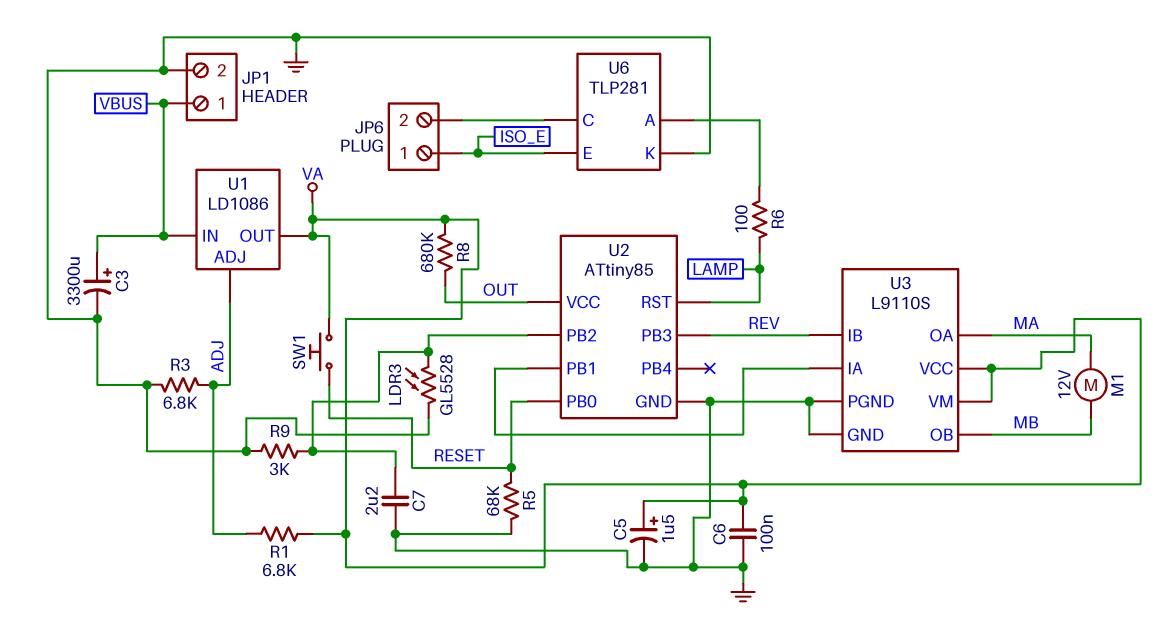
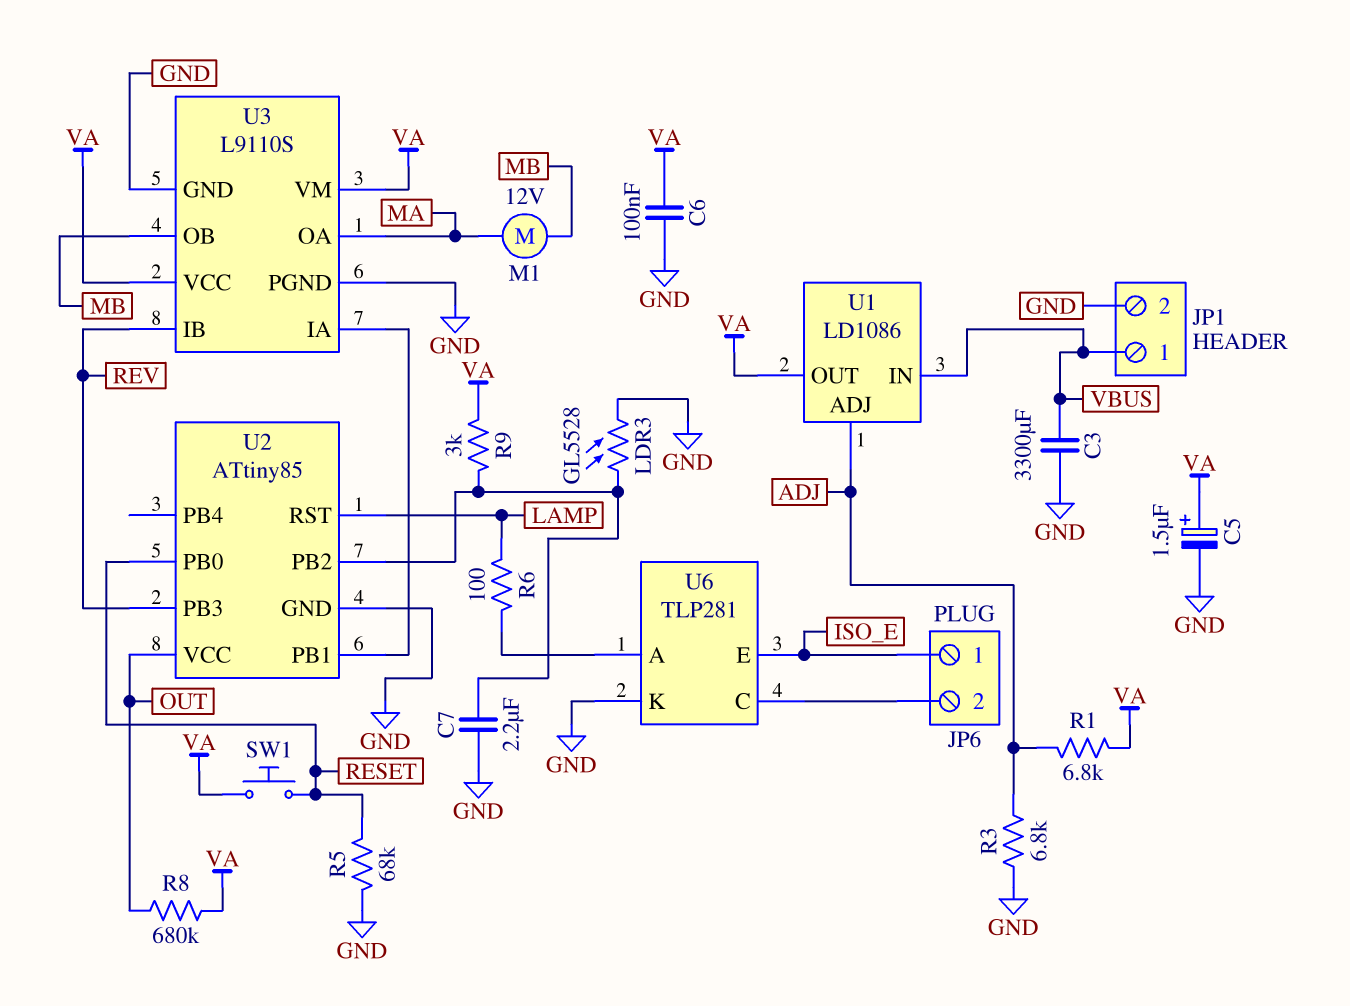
C3: 3300uF (plus VBUS, minus GND) -> 3300uF (GND, VBUS)
R9: 3k (GND, U2/PB2) -> 3k (U2/PB2, VA)

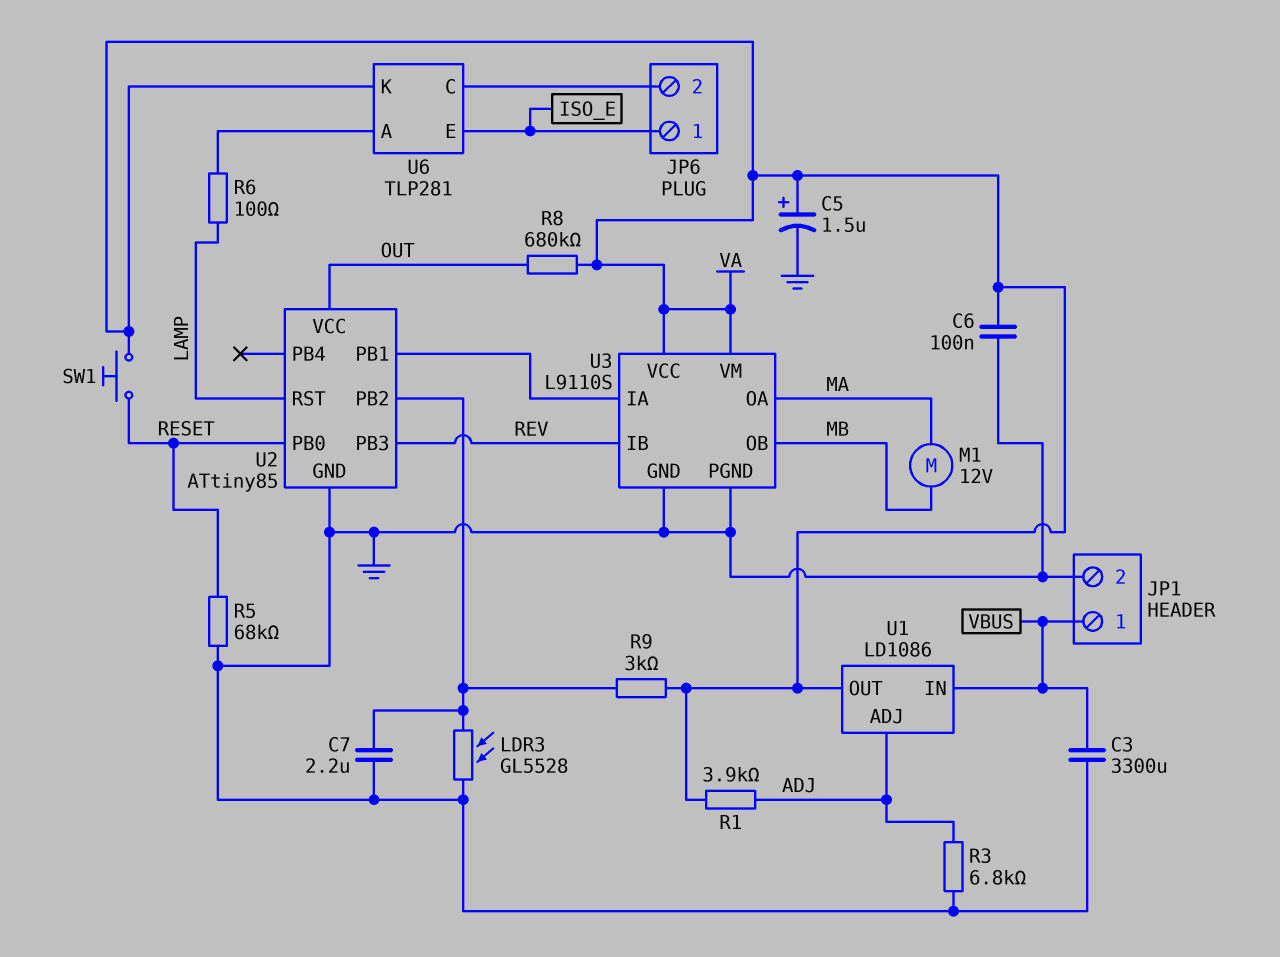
R1: 6.8k (ADJ, VA) -> 3.9k (ADJ, VA)
U6 pin K: GND -> VA

